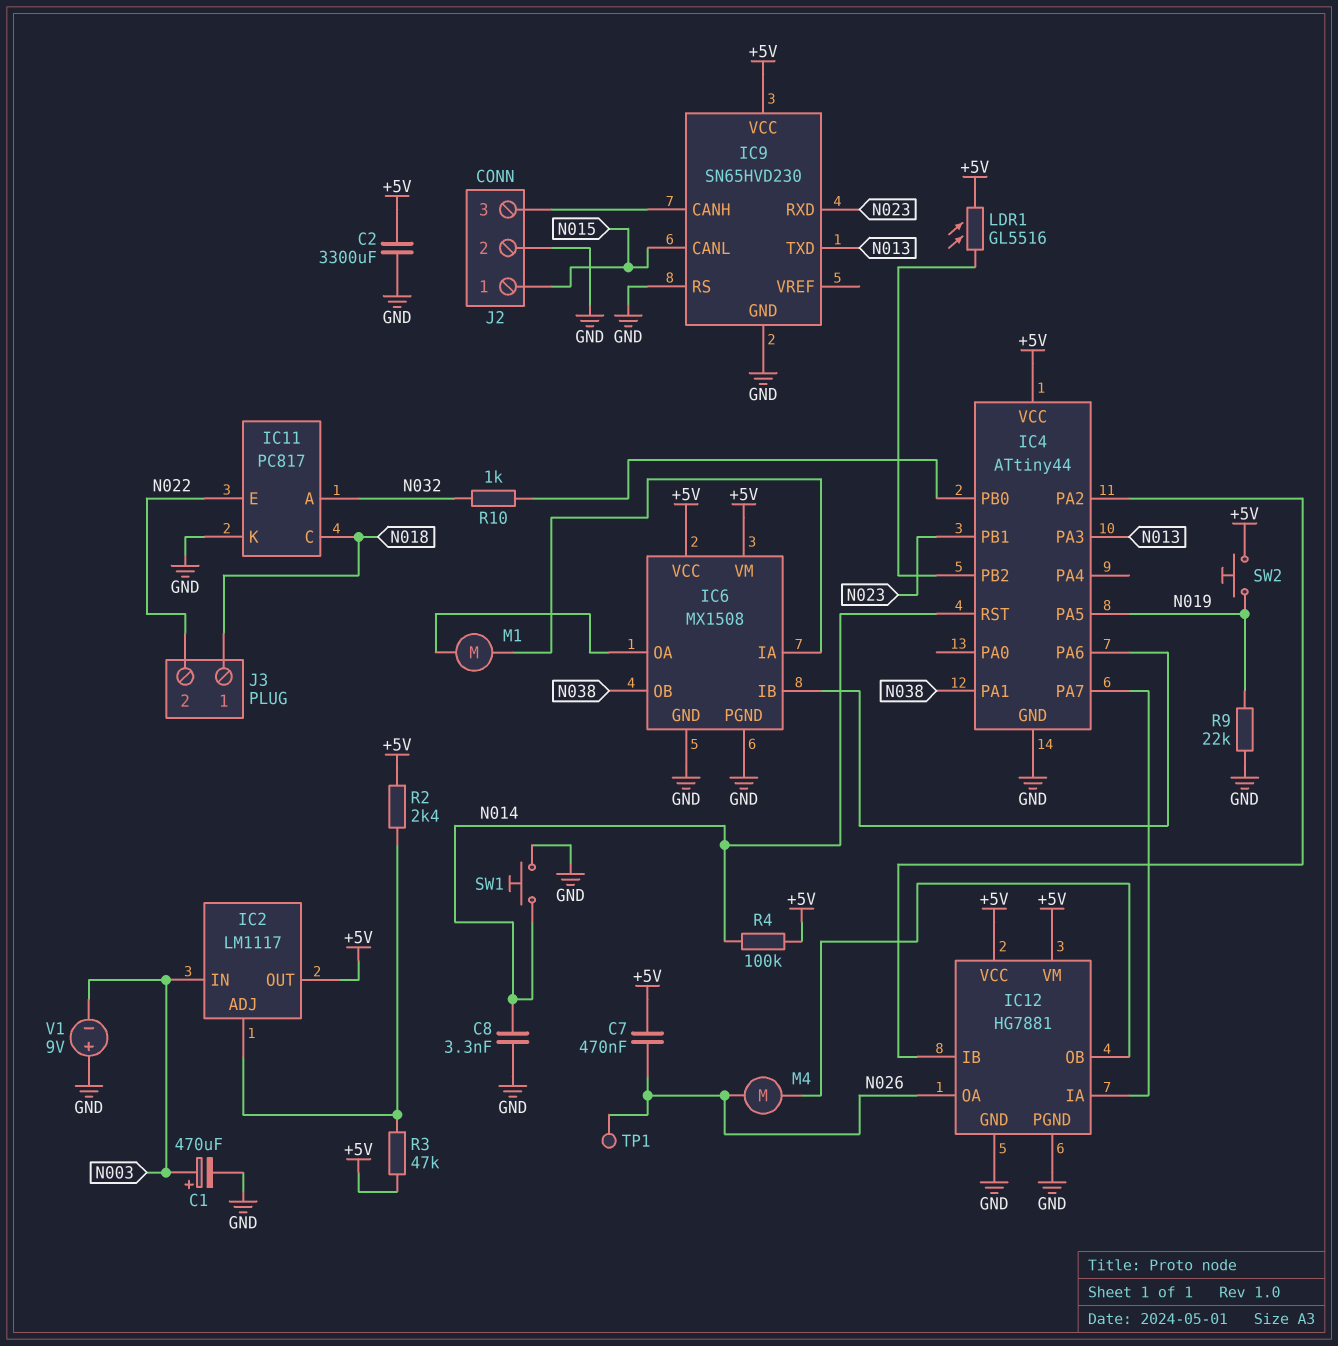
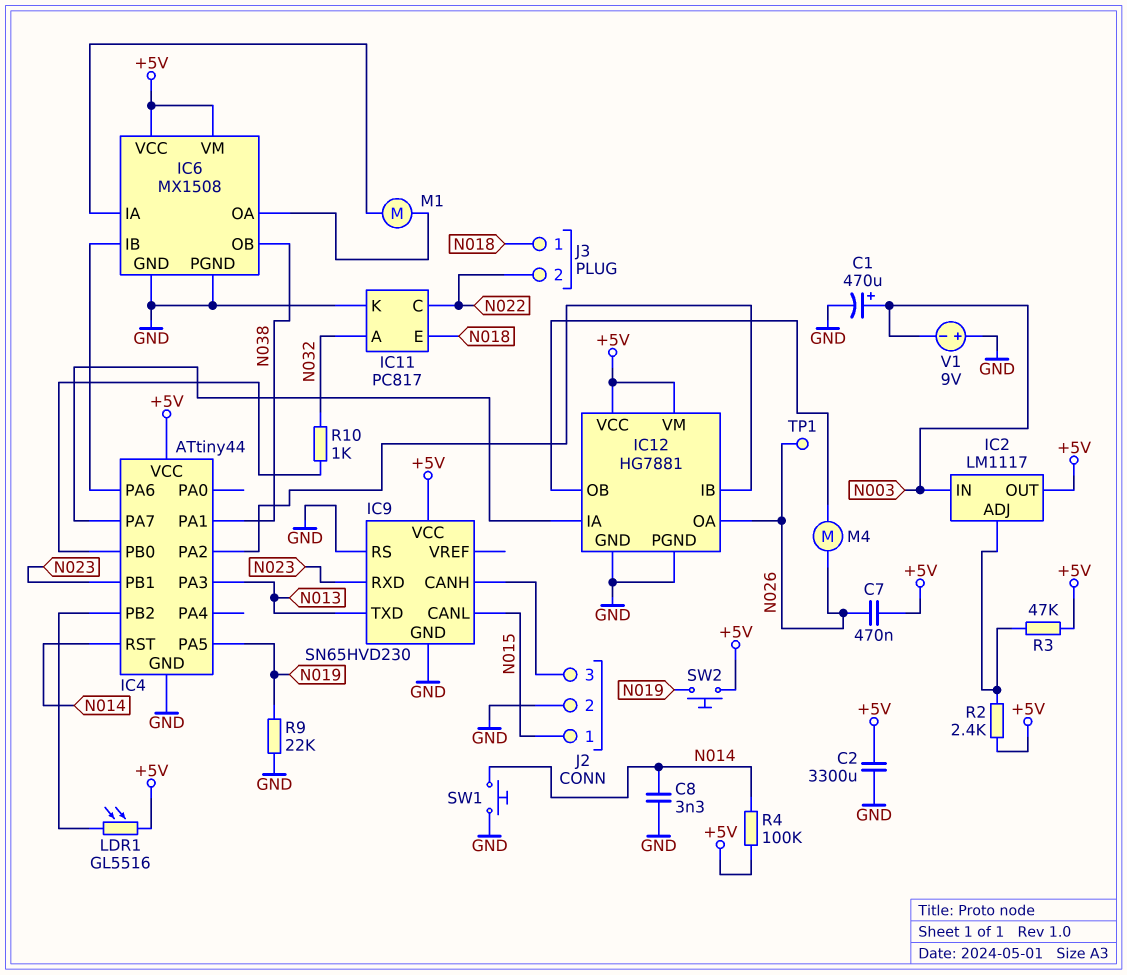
IC11 pin C: N018 -> N022
IC11 pin E: N022 -> N018

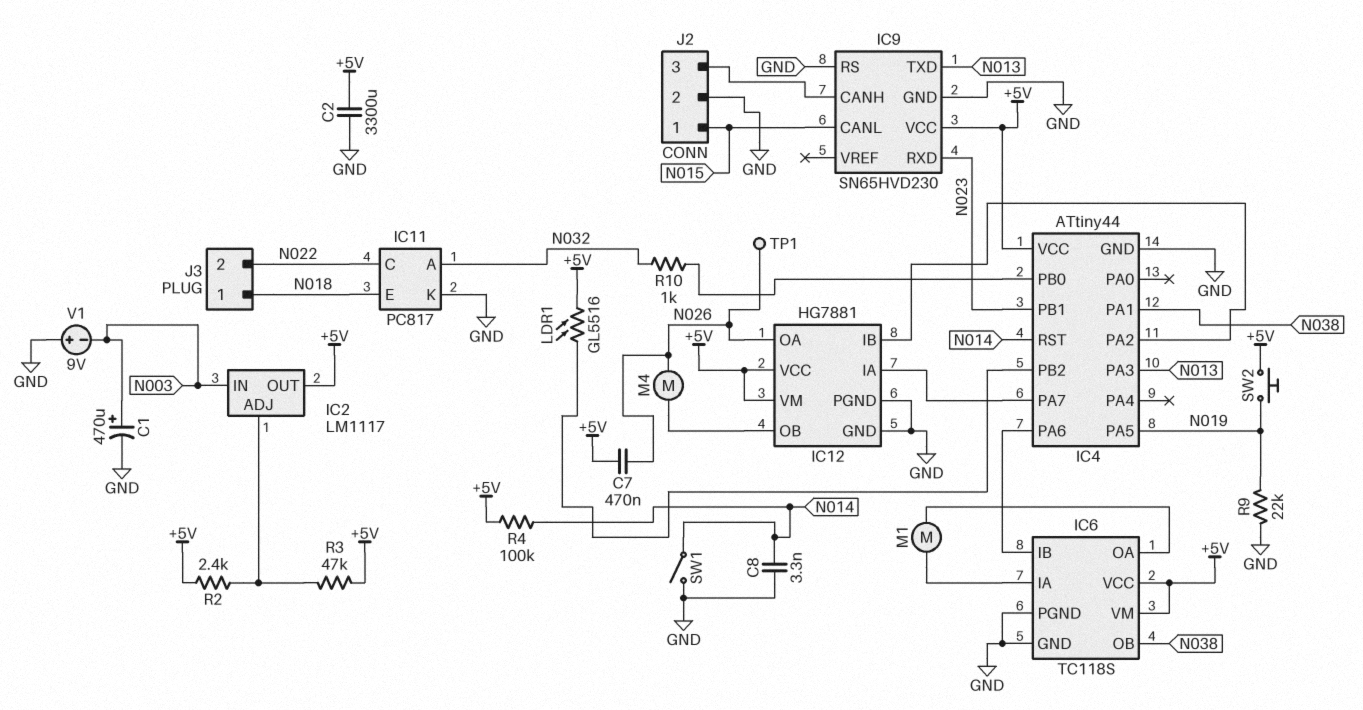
IC6: MX1508 -> TC118S
SW1: button (GND, N014) -> switch (GND, N014)

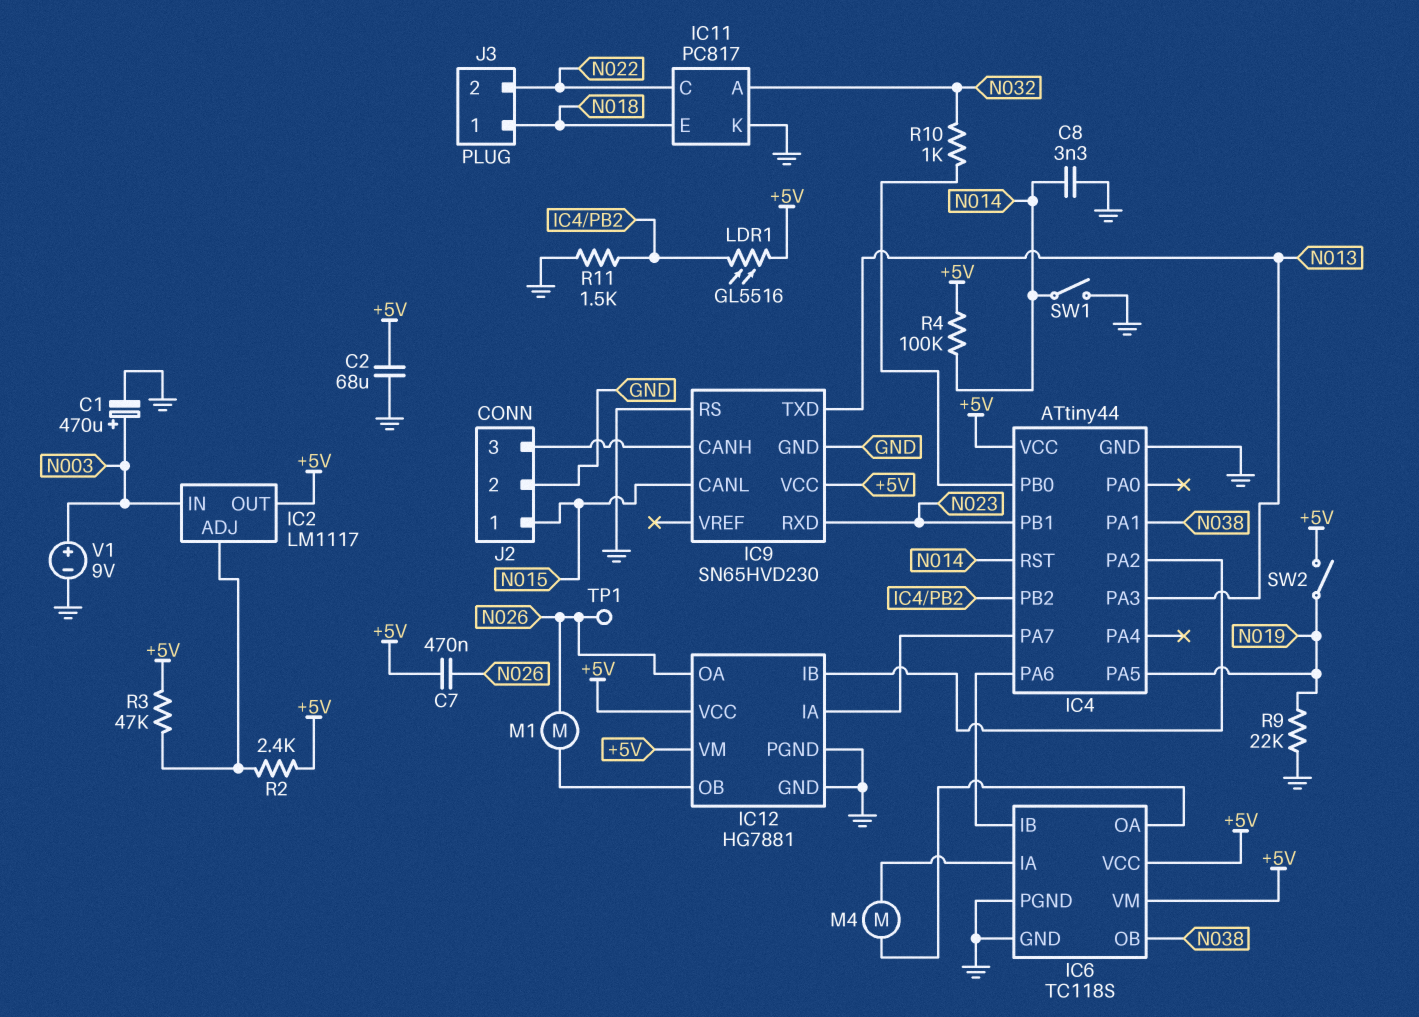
C2: 3300uF (+5V, GND) -> 68uF (+5V, GND)
M1: motor (IC6/IA, IC6/OA) -> motor (IC12/OB, N026)
M4: motor (IC12/OB, N026) -> motor (IC6/IA, IC6/OA)
R11: none -> 1.5k (GND, IC4/PB2)
SW2: button (+5V, N019) -> switch (+5V, N019)
V1: 9V (plus GND, minus N003) -> 9V (plus N003, minus GND)

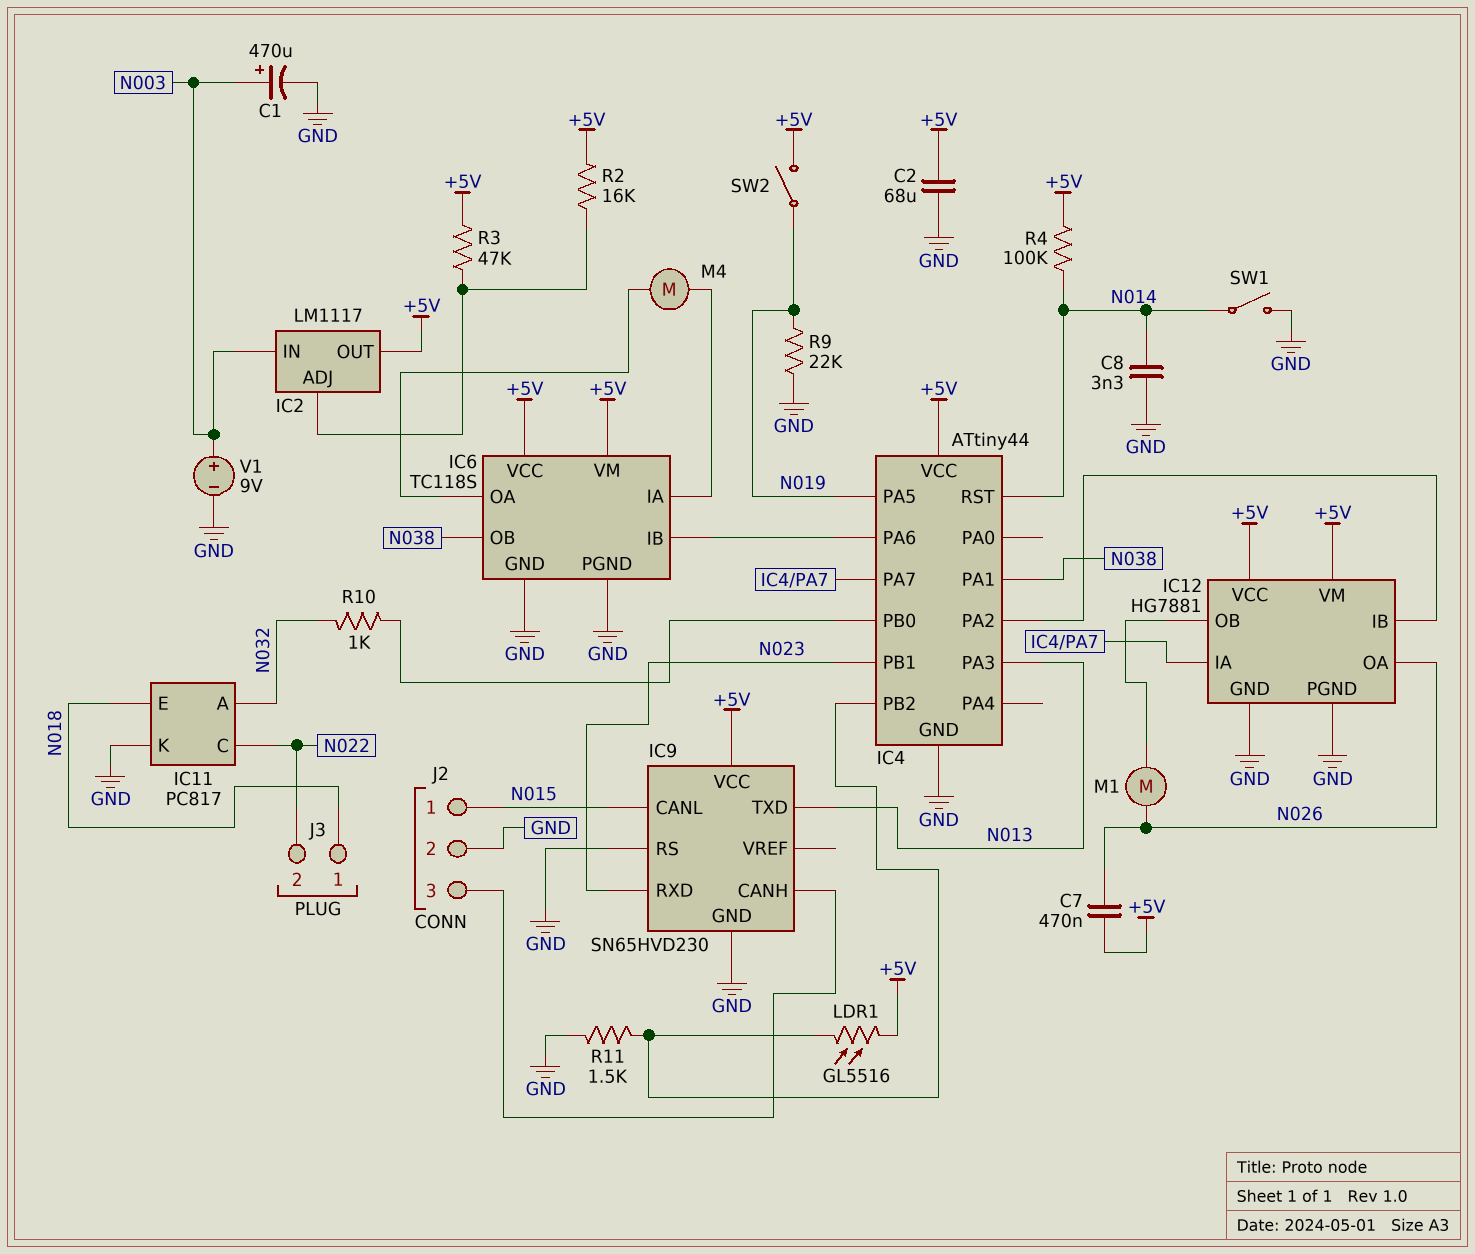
R2: 2.4k (+5V, IC2/ADJ) -> 16k (+5V, IC2/ADJ)
TP1: test point (N026) -> none

